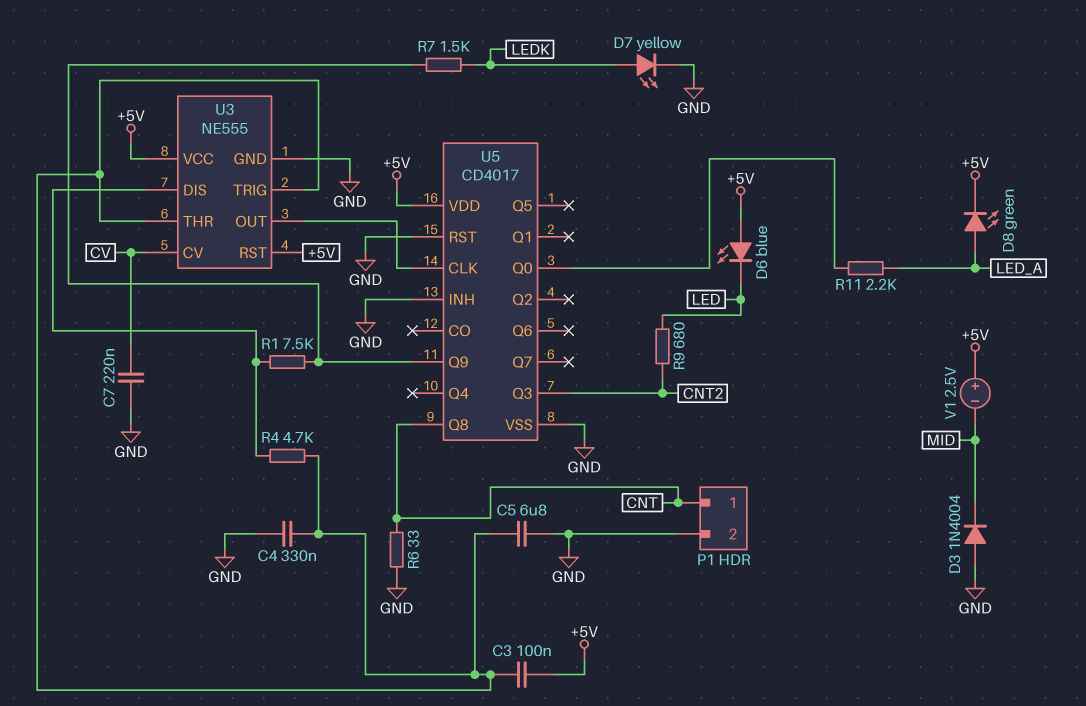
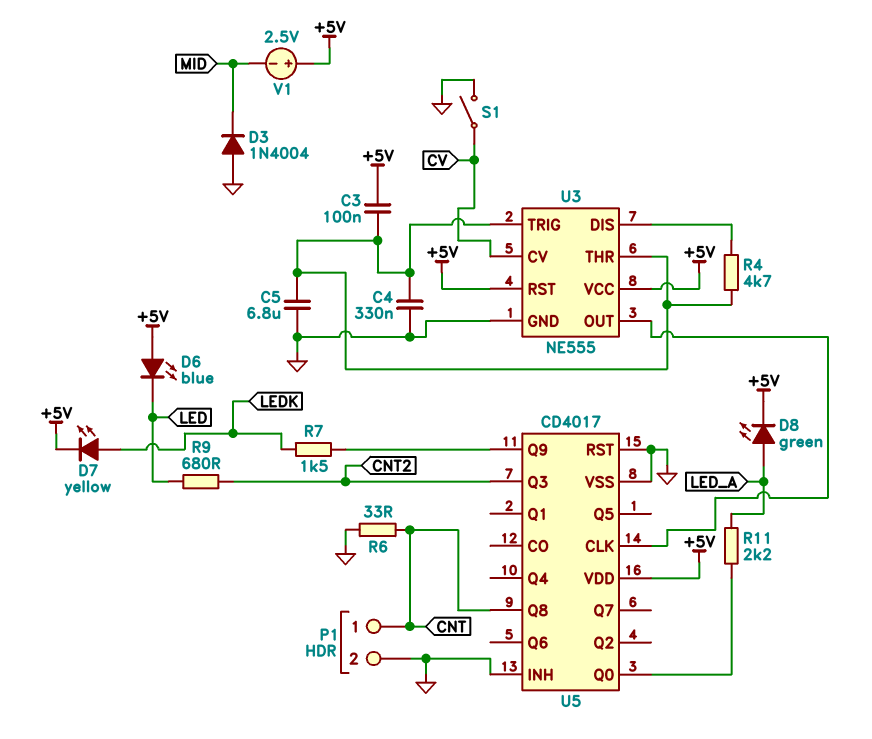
C7: 220nF (CV, GND) -> none
D7: LED yellow (A LEDK, K GND) -> LED yellow (A LEDK, K +5V)
R1: 7.5k (U3/DIS, U5/Q9) -> none
S1: none -> switch (CV, GND)

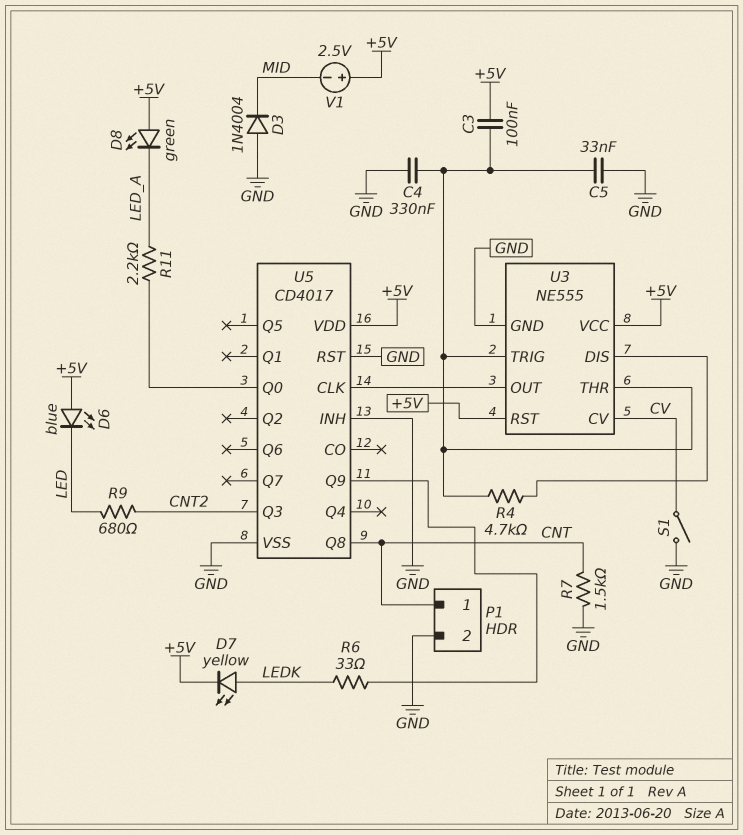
C5: 6.8uF (GND, U3/THR) -> 33nF (GND, U3/THR)
D8: LED green (A LED_A, K +5V) -> LED green (A +5V, K LED_A)
R6: 33 (CNT, GND) -> 33 (LEDK, U5/Q9)
R7: 1.5k (LEDK, U5/Q9) -> 1.5k (CNT, GND)

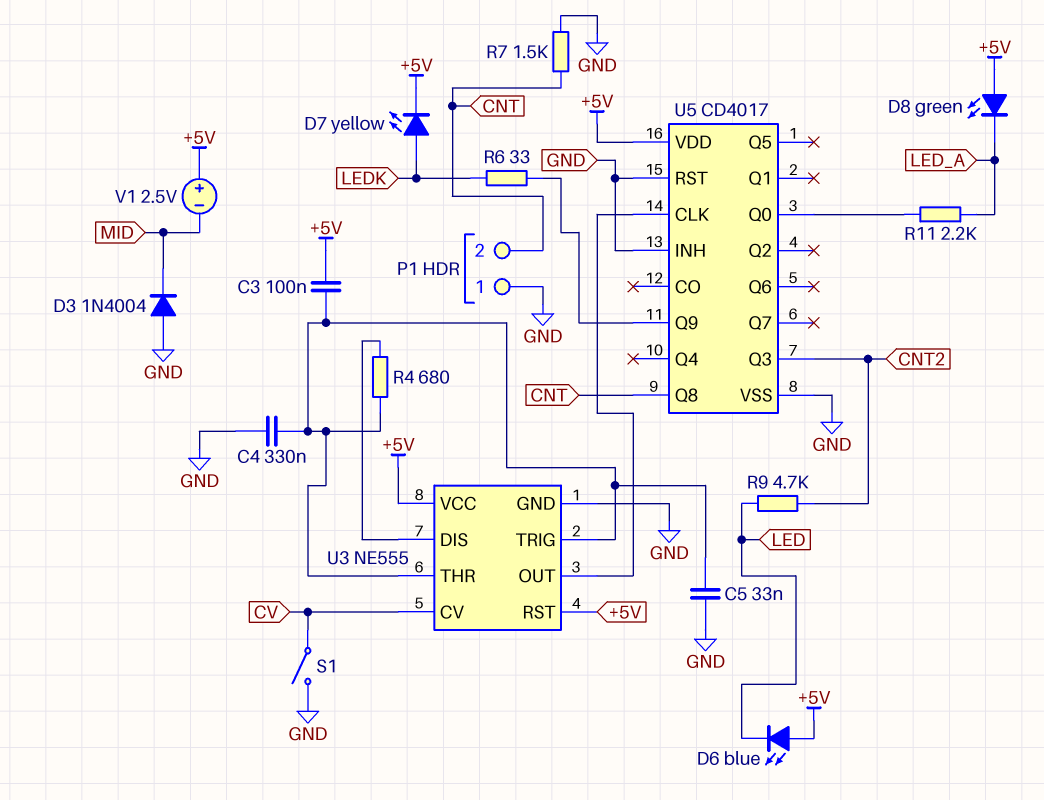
P1 pin 1: CNT -> GND
P1 pin 2: GND -> CNT
R4: 4.7k (U3/DIS, U3/THR) -> 680 (U3/DIS, U3/THR)
R9: 680 (CNT2, LED) -> 4.7k (CNT2, LED)

